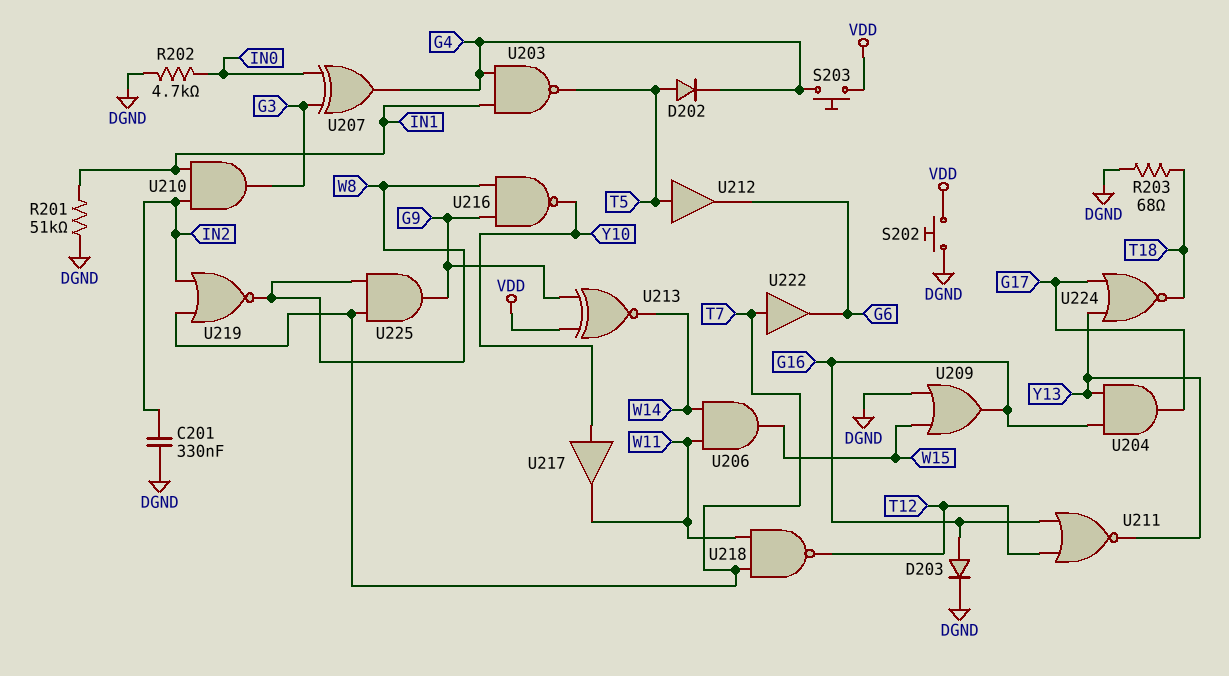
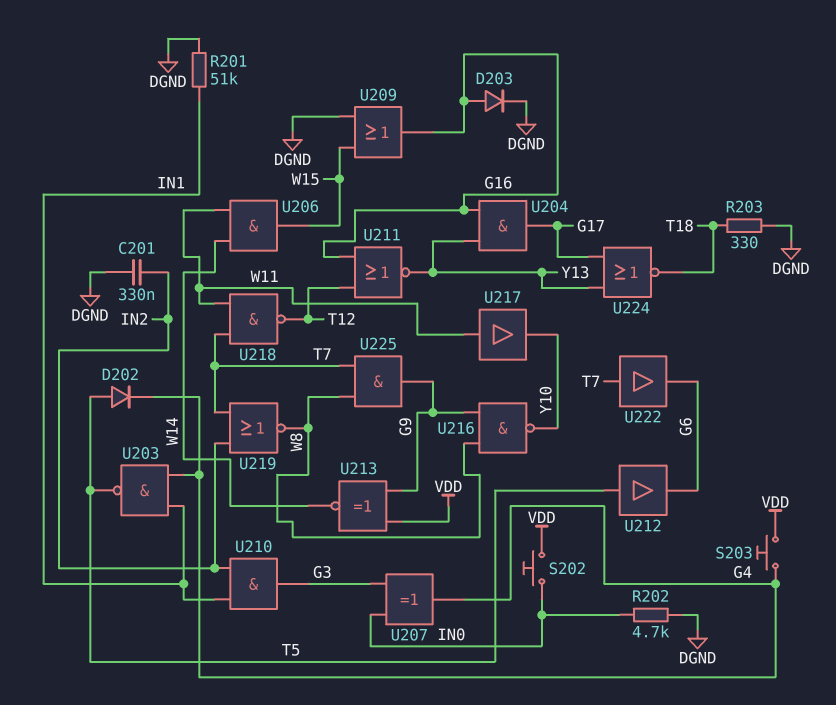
R203: 68 (DGND, T18) -> 330 (DGND, T18)
S202: button (DGND, VDD) -> button (IN0, VDD)
U217: buffer (in Y10, out W11) -> buffer (in W11, out Y10)

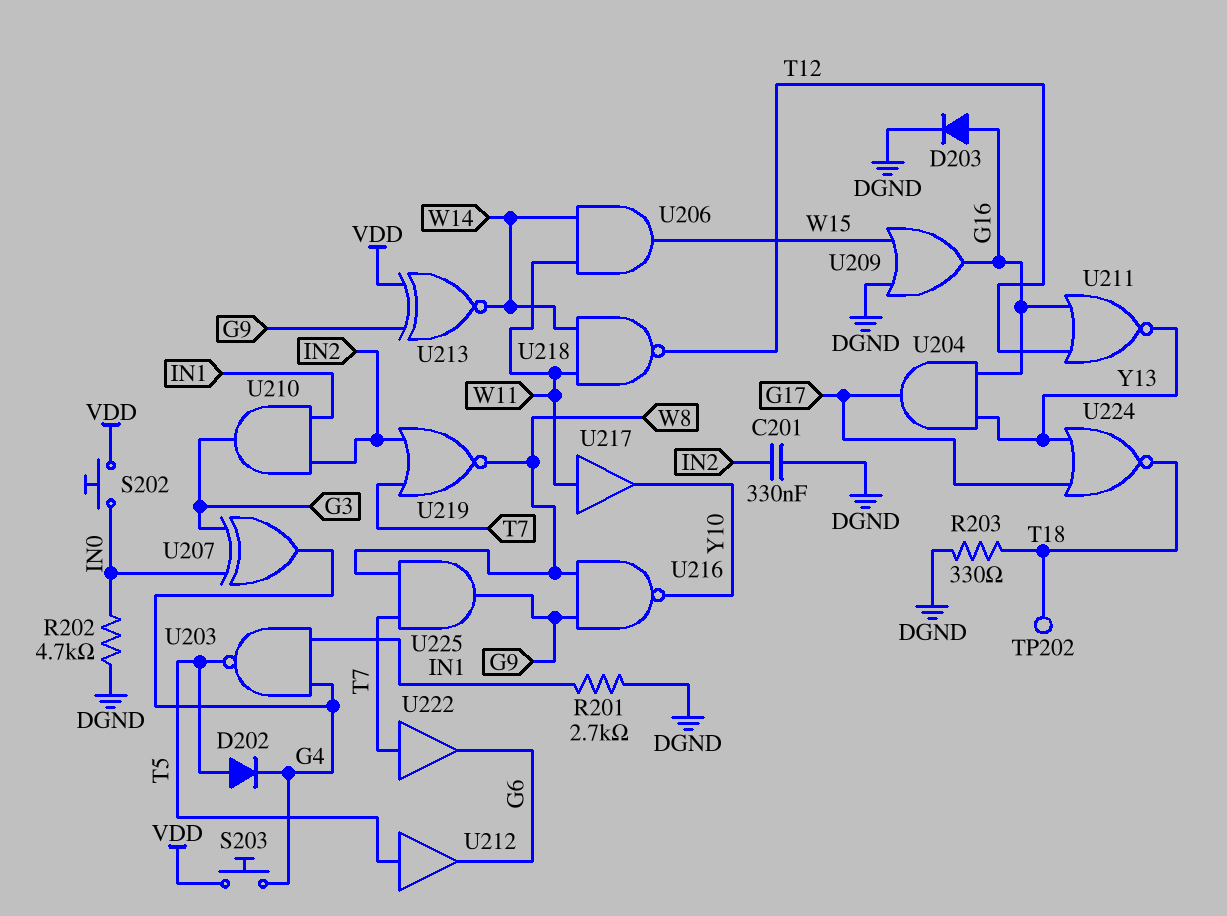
R201: 51k (DGND, IN1) -> 2.7k (DGND, IN1)
TP202: none -> test point (T18)
U218: NAND (in T7, in W11, out T12) -> NAND (in W11, in W14, out T12)

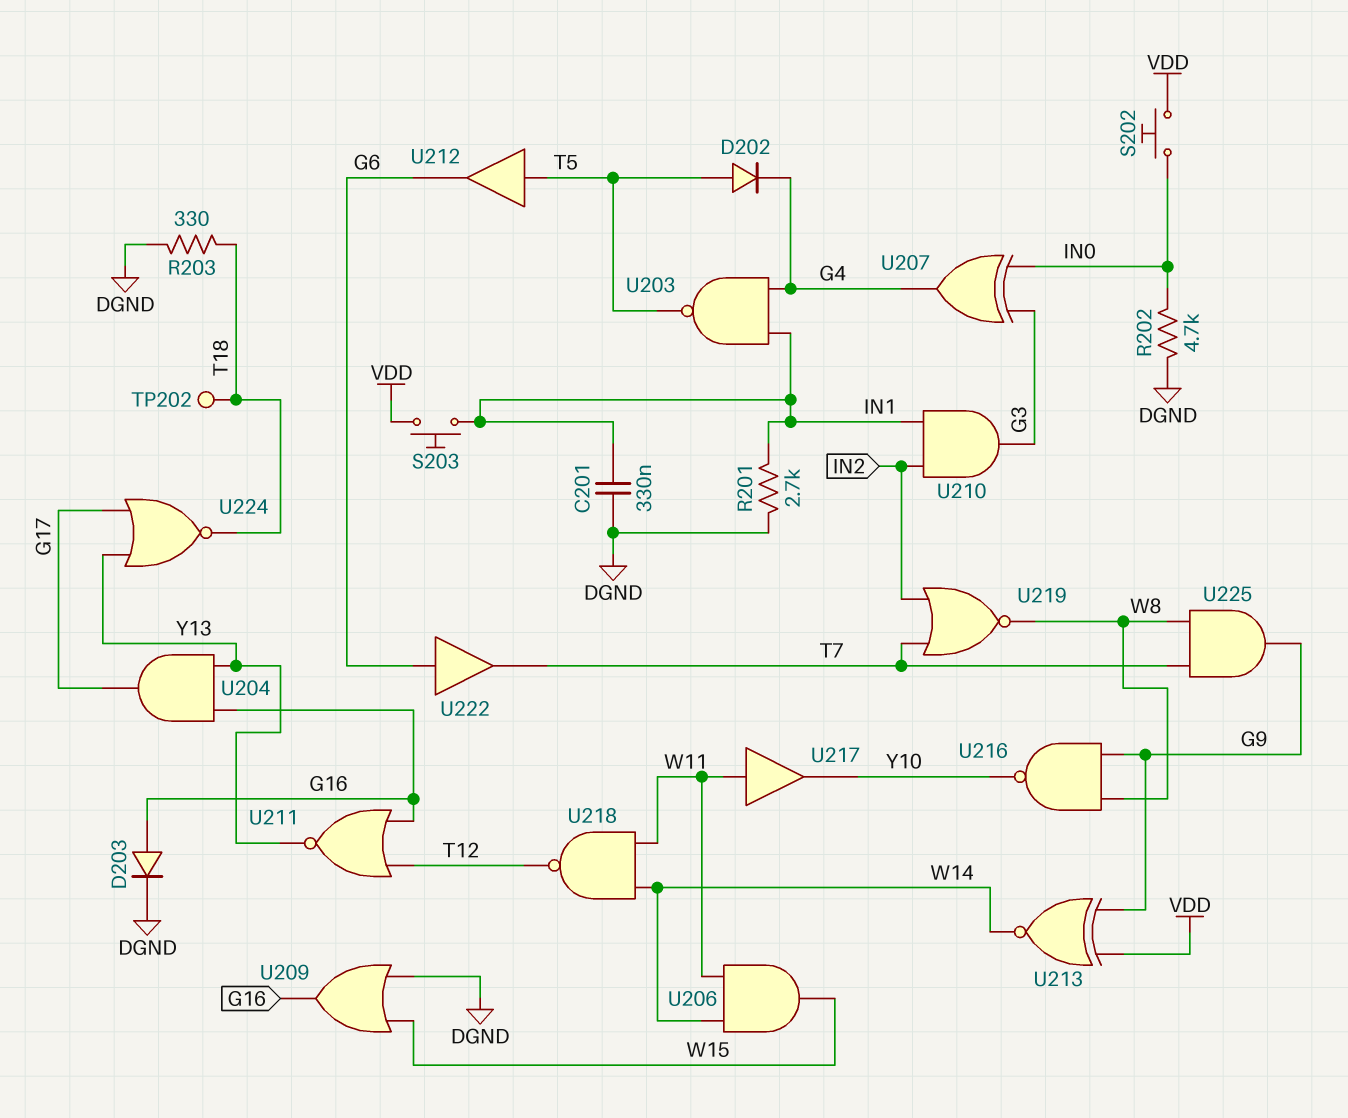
C201: 330nF (DGND, IN2) -> 330nF (DGND, IN1)
S203: button (G4, VDD) -> button (IN1, VDD)
U222: buffer (in T7, out G6) -> buffer (in G6, out T7)

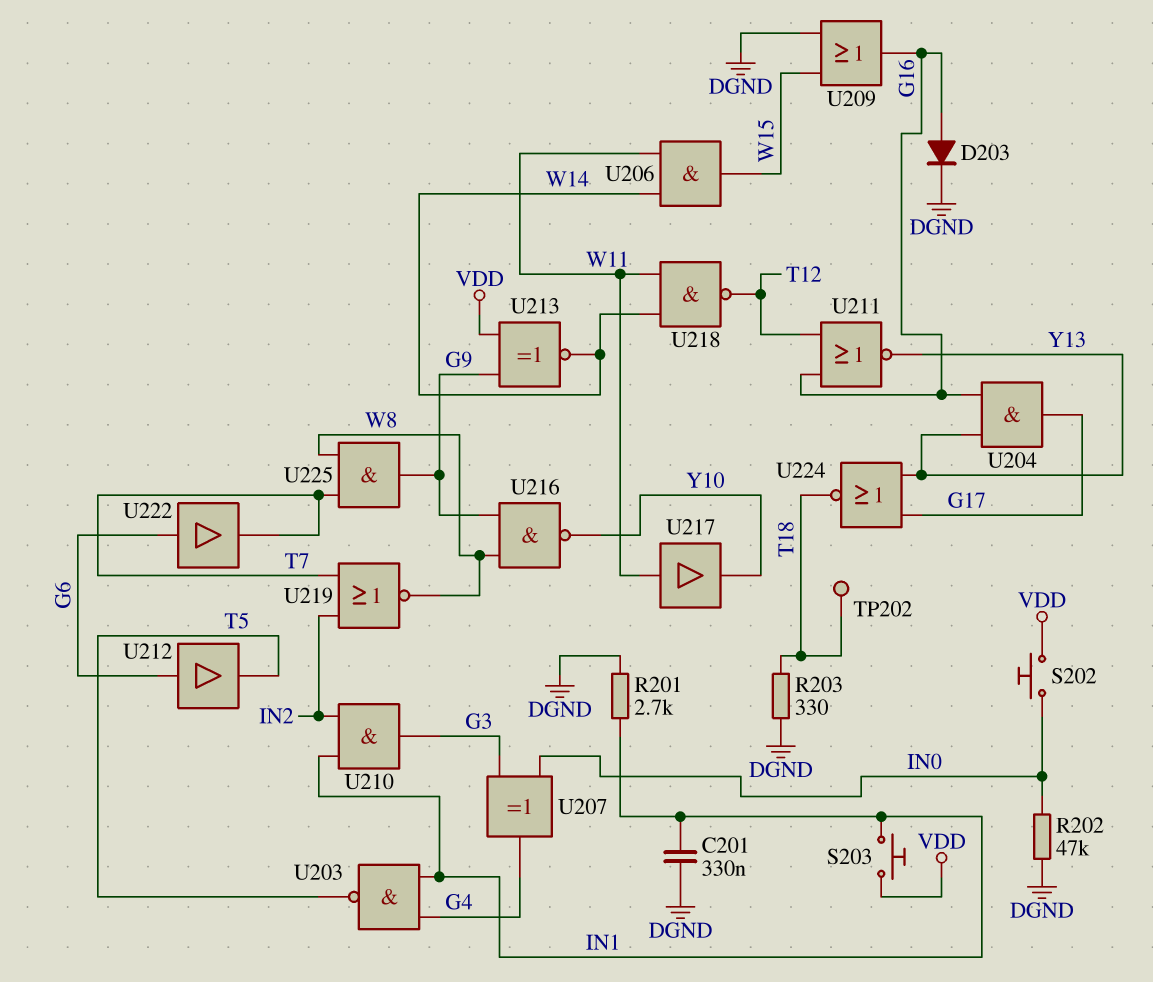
D202: diode (A T5, K G4) -> none
R202: 4.7k (DGND, IN0) -> 47k (DGND, IN0)
U212: buffer (in T5, out G6) -> buffer (in G6, out T5)

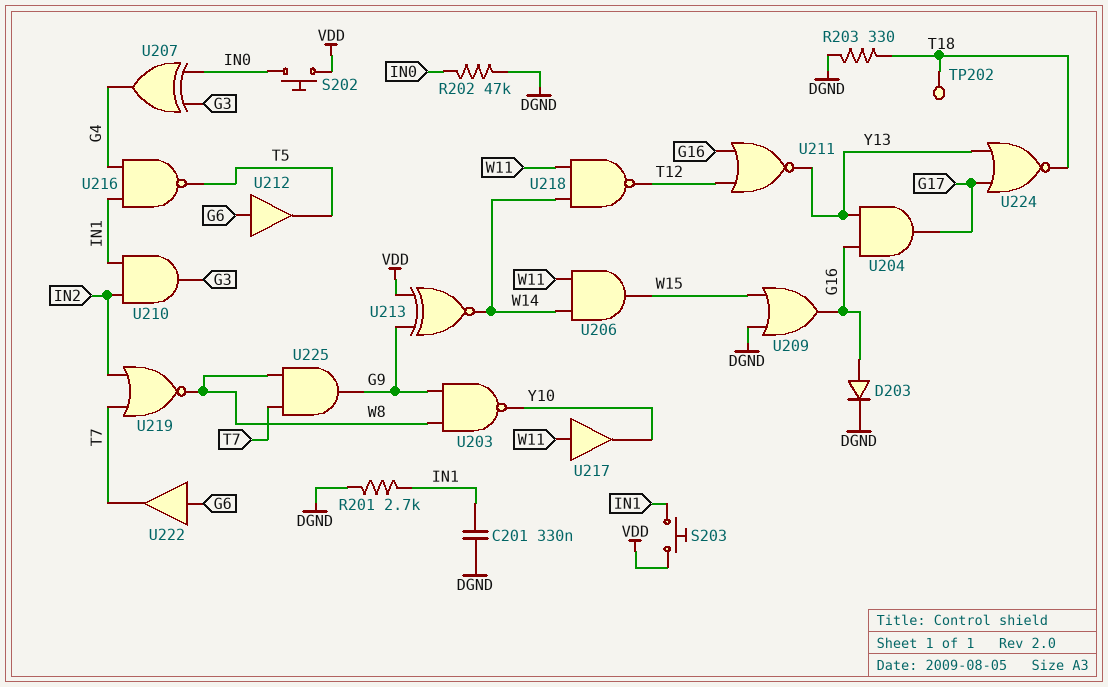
U203: NAND (in G4, in IN1, out T5) -> NAND (in G9, in W8, out Y10)
U216: NAND (in G9, in W8, out Y10) -> NAND (in G4, in IN1, out T5)

